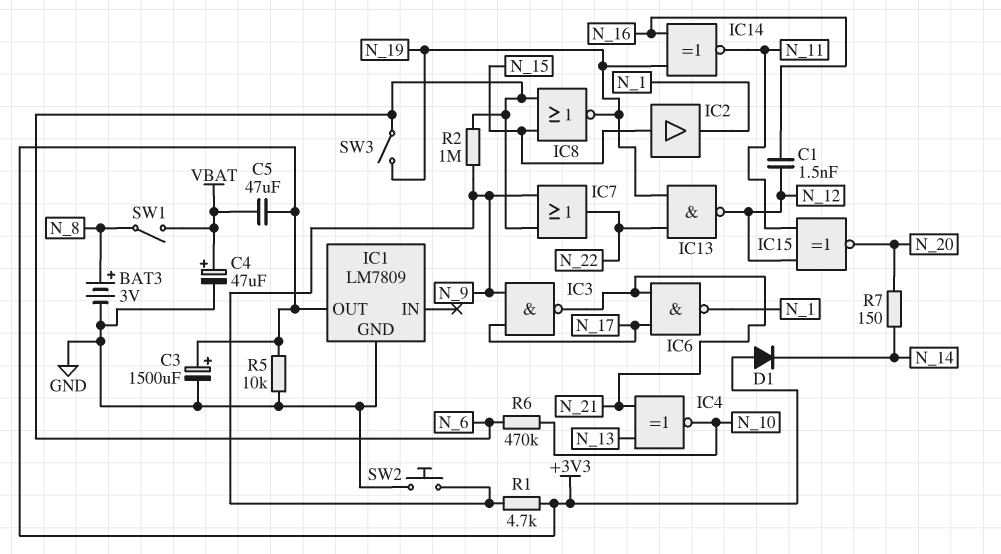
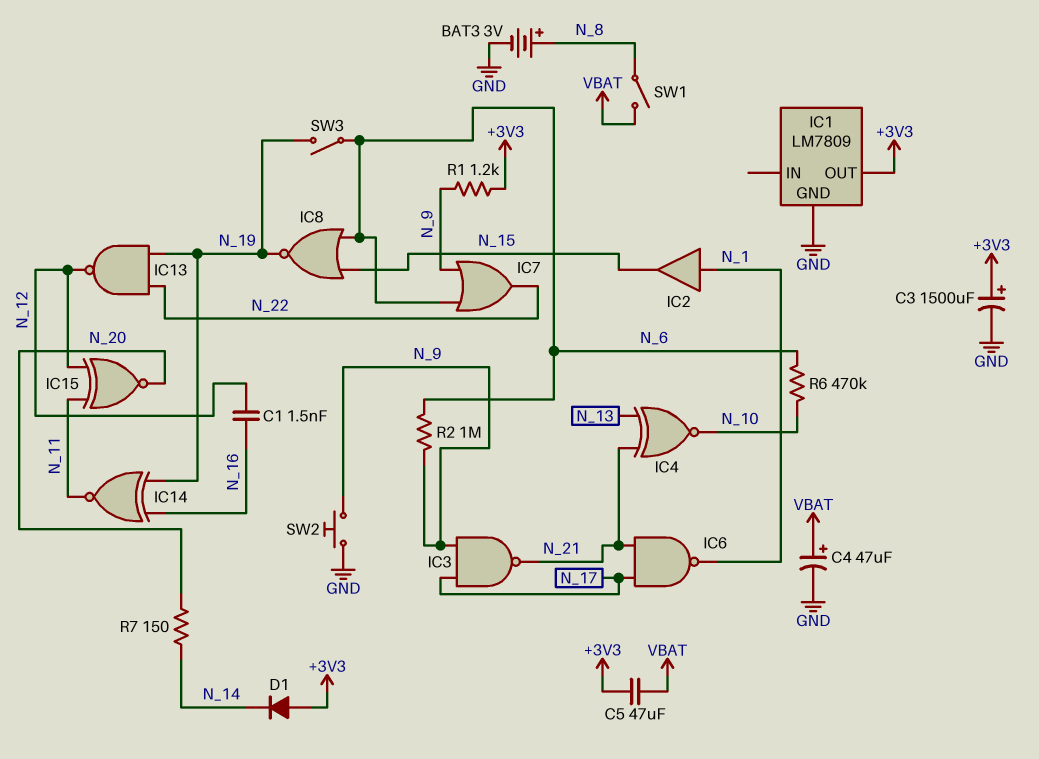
IC2: buffer (in N_15, out N_1) -> buffer (in N_1, out N_15)
R1: 4.7k (+3V3, N_9) -> 1.2k (+3V3, N_9)
R5: 10k (+3V3, GND) -> none

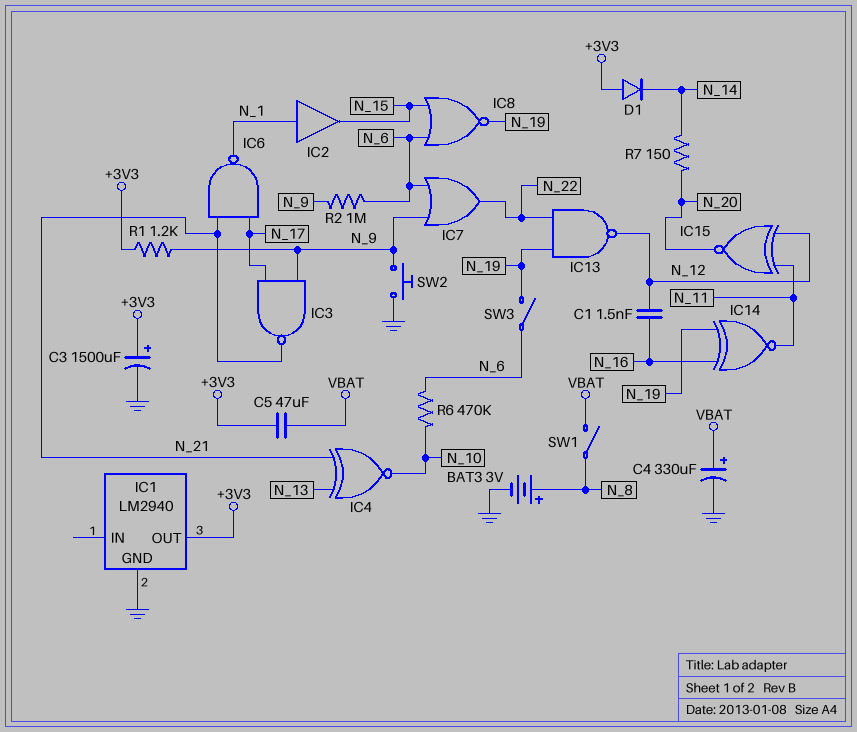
C4: 47uF (plus VBAT, minus GND) -> 330uF (plus VBAT, minus GND)
IC1: LM7809 -> LM2940

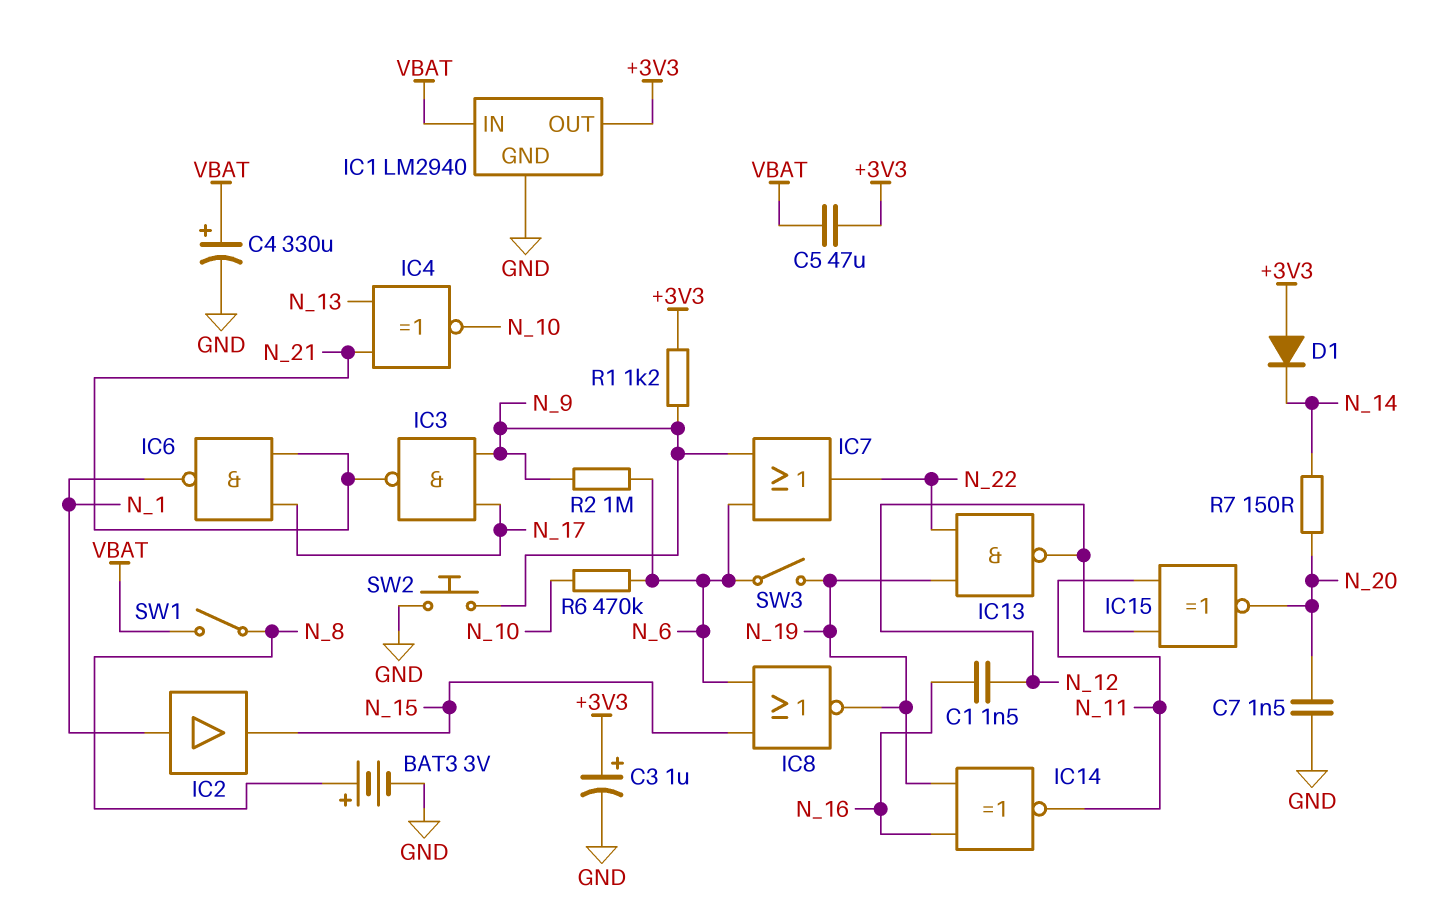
C3: 1500uF (plus +3V3, minus GND) -> 1uF (plus +3V3, minus GND)
C7: none -> 1.5nF (GND, N_20)
IC1 pin IN: none -> VBAT

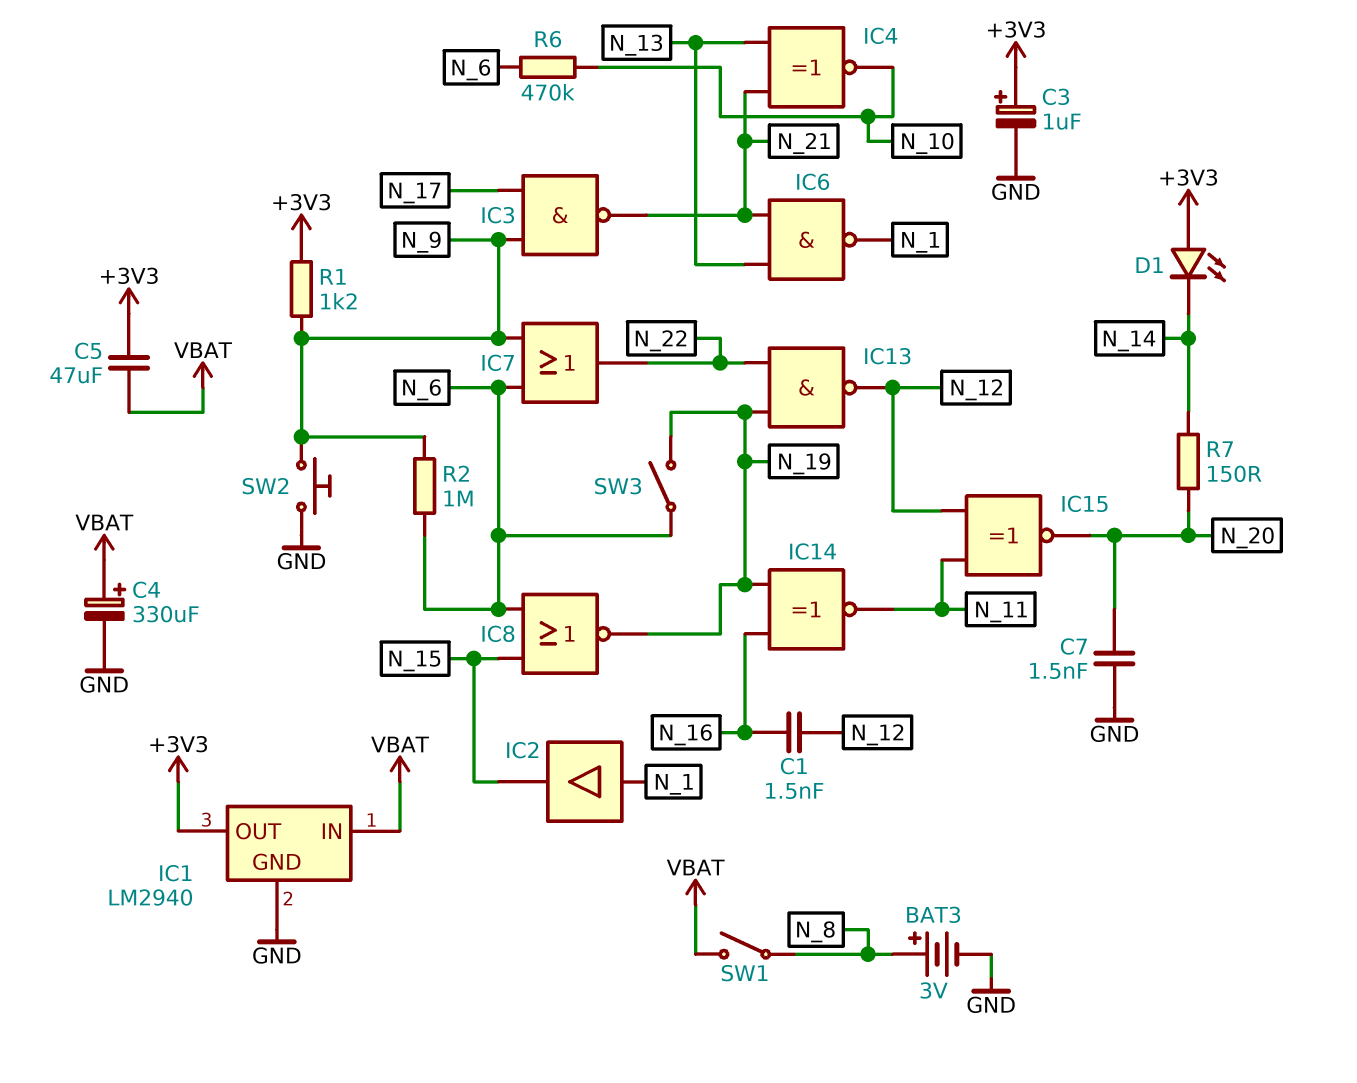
D1: diode (A +3V3, K N_14) -> LED (A +3V3, K N_14)
IC6: NAND (in N_17, in N_21, out N_1) -> NAND (in N_13, in N_21, out N_1)

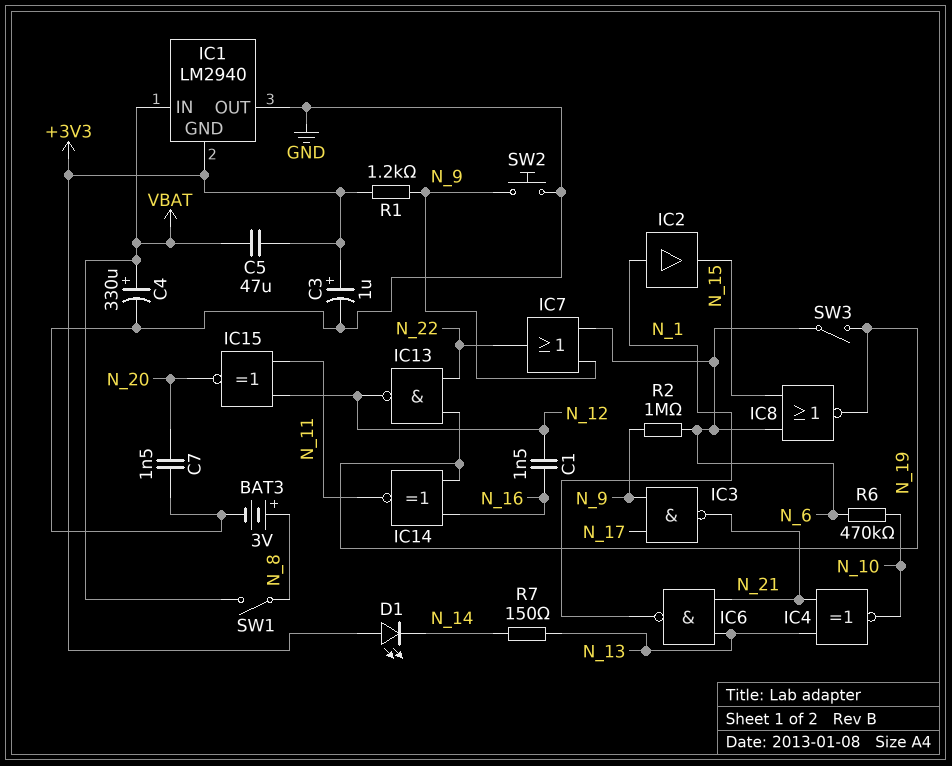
IC1 pin GND: GND -> +3V3
IC1 pin OUT: +3V3 -> GND
R7: 150 (N_14, N_20) -> 150 (N_13, N_14)

